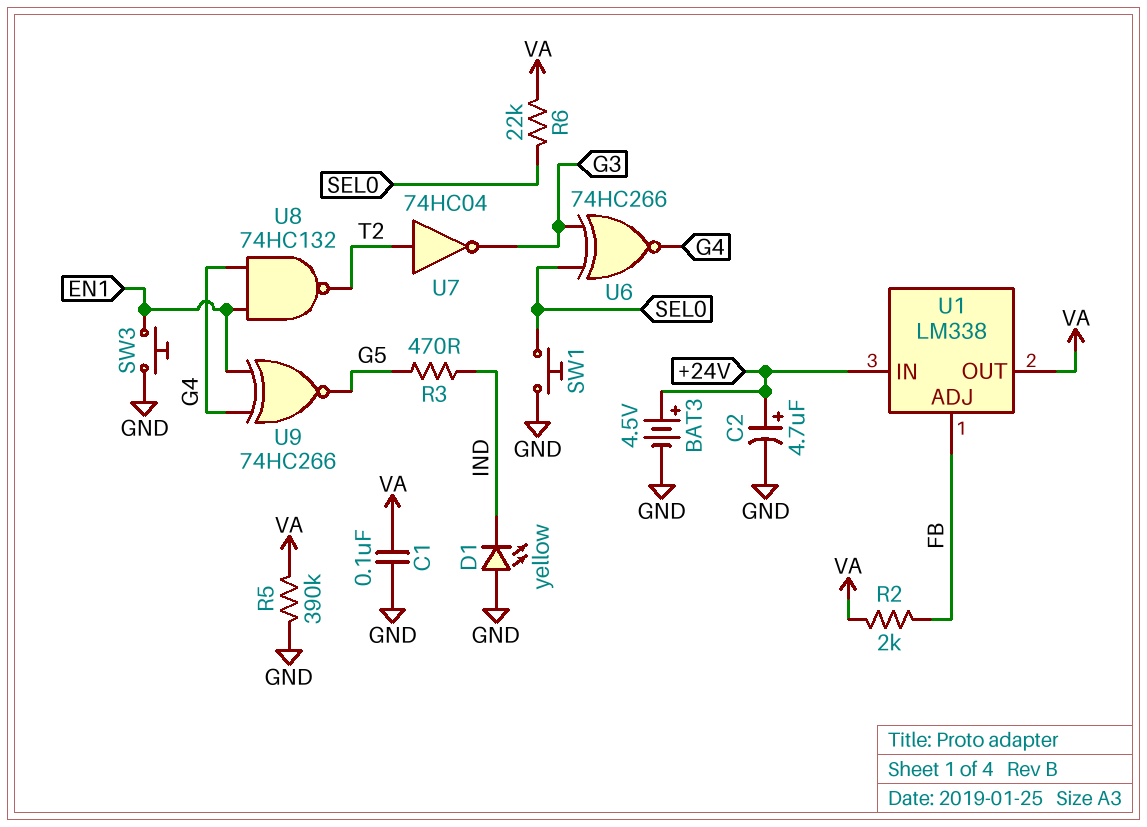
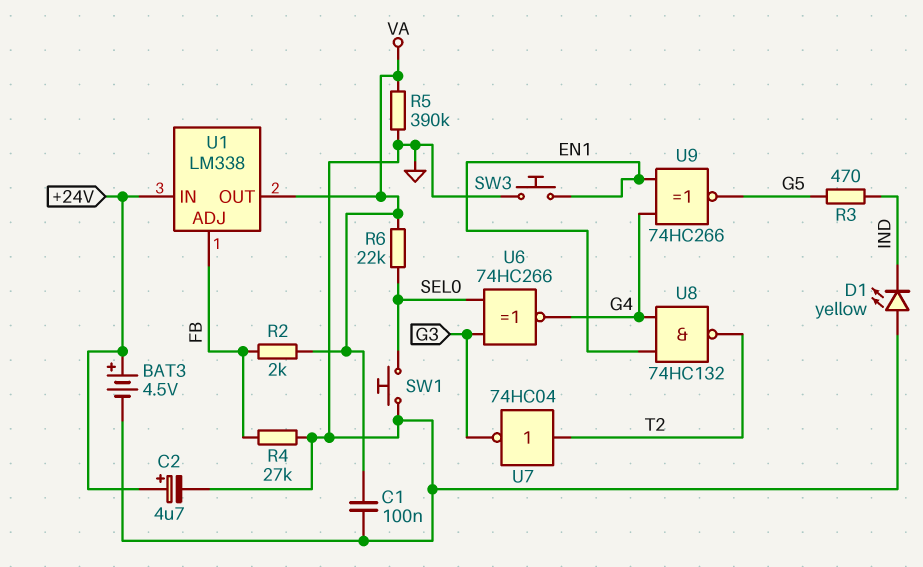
R4: none -> 27k (FB, GND)

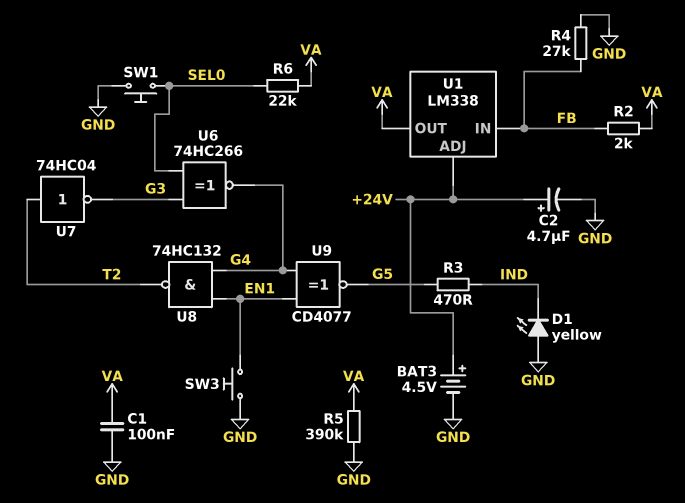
U1 pin ADJ: FB -> +24V
U1 pin IN: +24V -> FB
U9: XNOR 74HC266 (in EN1, in G4, out G5) -> XNOR CD4077 (in EN1, in G4, out G5)

